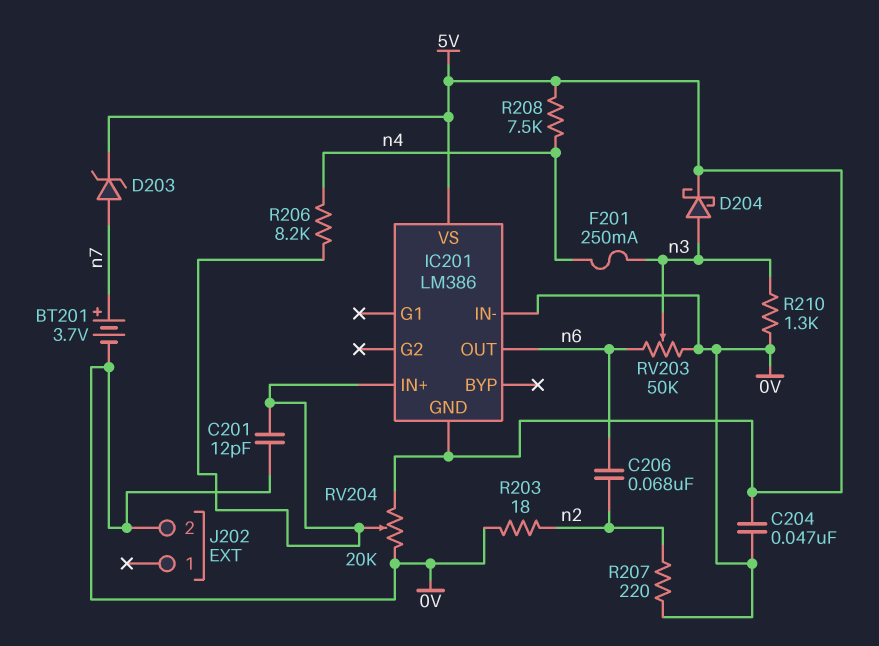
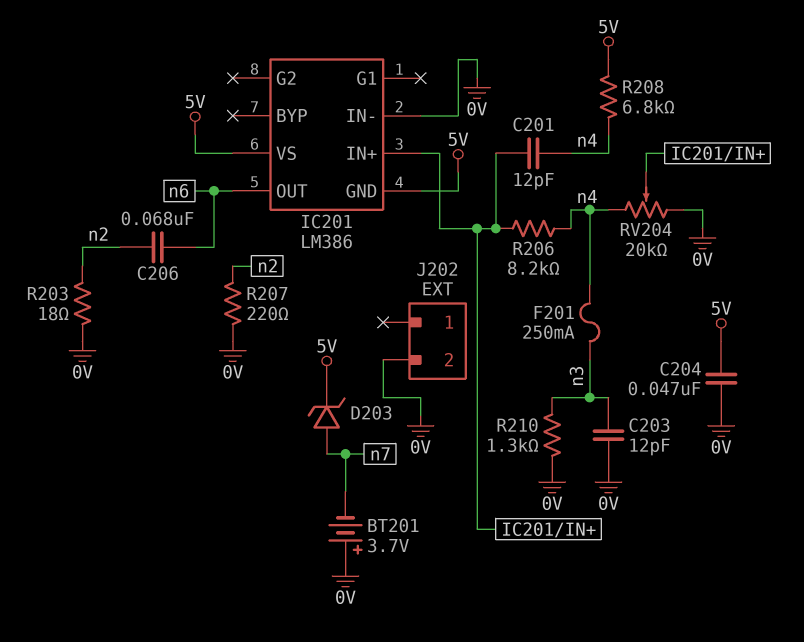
BT201: 3.7V (plus n7, minus 0V) -> 3.7V (plus 0V, minus n7)
C201: 12pF (0V, IC201/IN+) -> 12pF (IC201/IN+, n4)
C203: none -> 12pF (0V, n3)
D204: schottky (A n3, K 5V) -> none
R208: 7.5k (5V, n4) -> 6.8k (5V, n4)
RV203: 50k (0V, n6, wiper n3) -> none
RV204: 20k (0V, 5V, wiper IC201/IN+) -> 20k (0V, n4, wiper IC201/IN+)

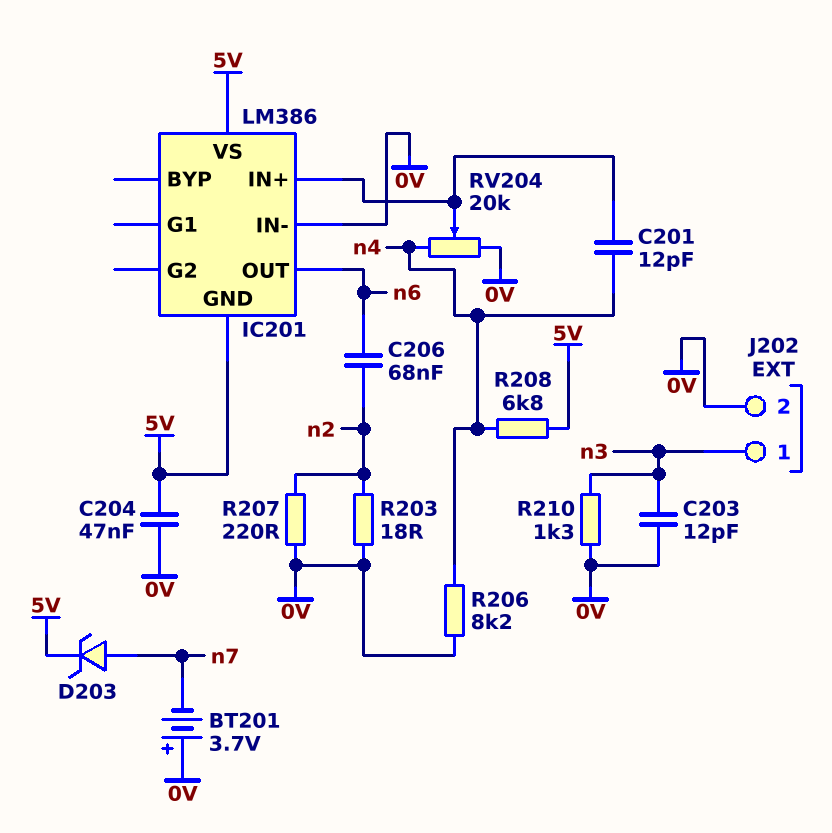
F201: 250mA (n3, n4) -> none
J202 pin 1: none -> n3
R206: 8.2k (IC201/IN+, n4) -> 8.2k (0V, n4)

